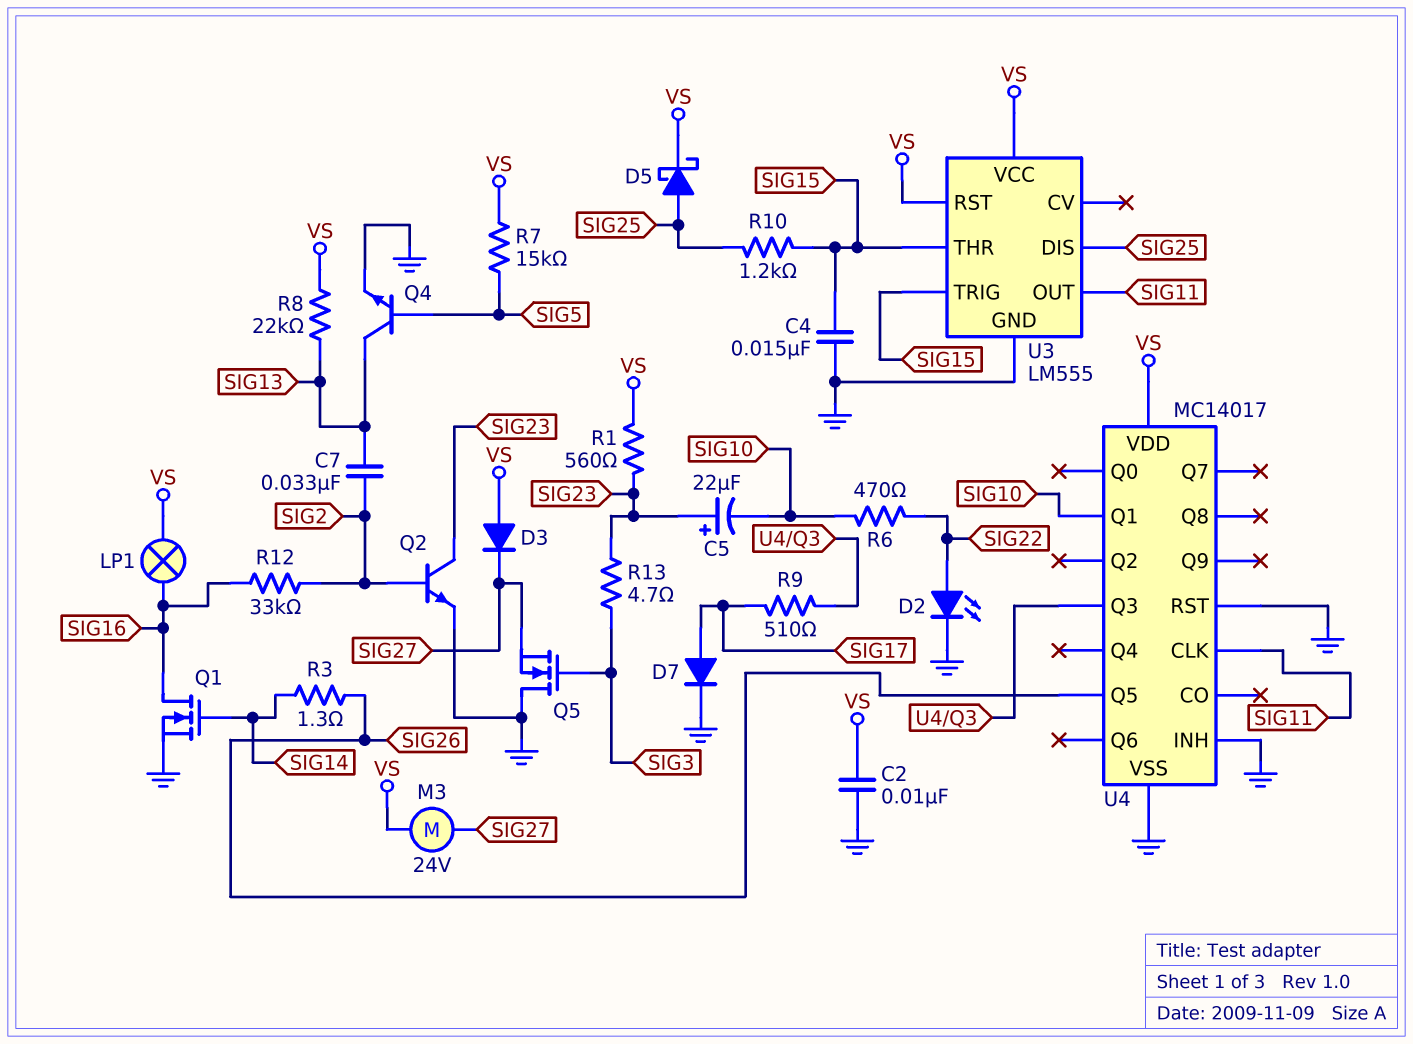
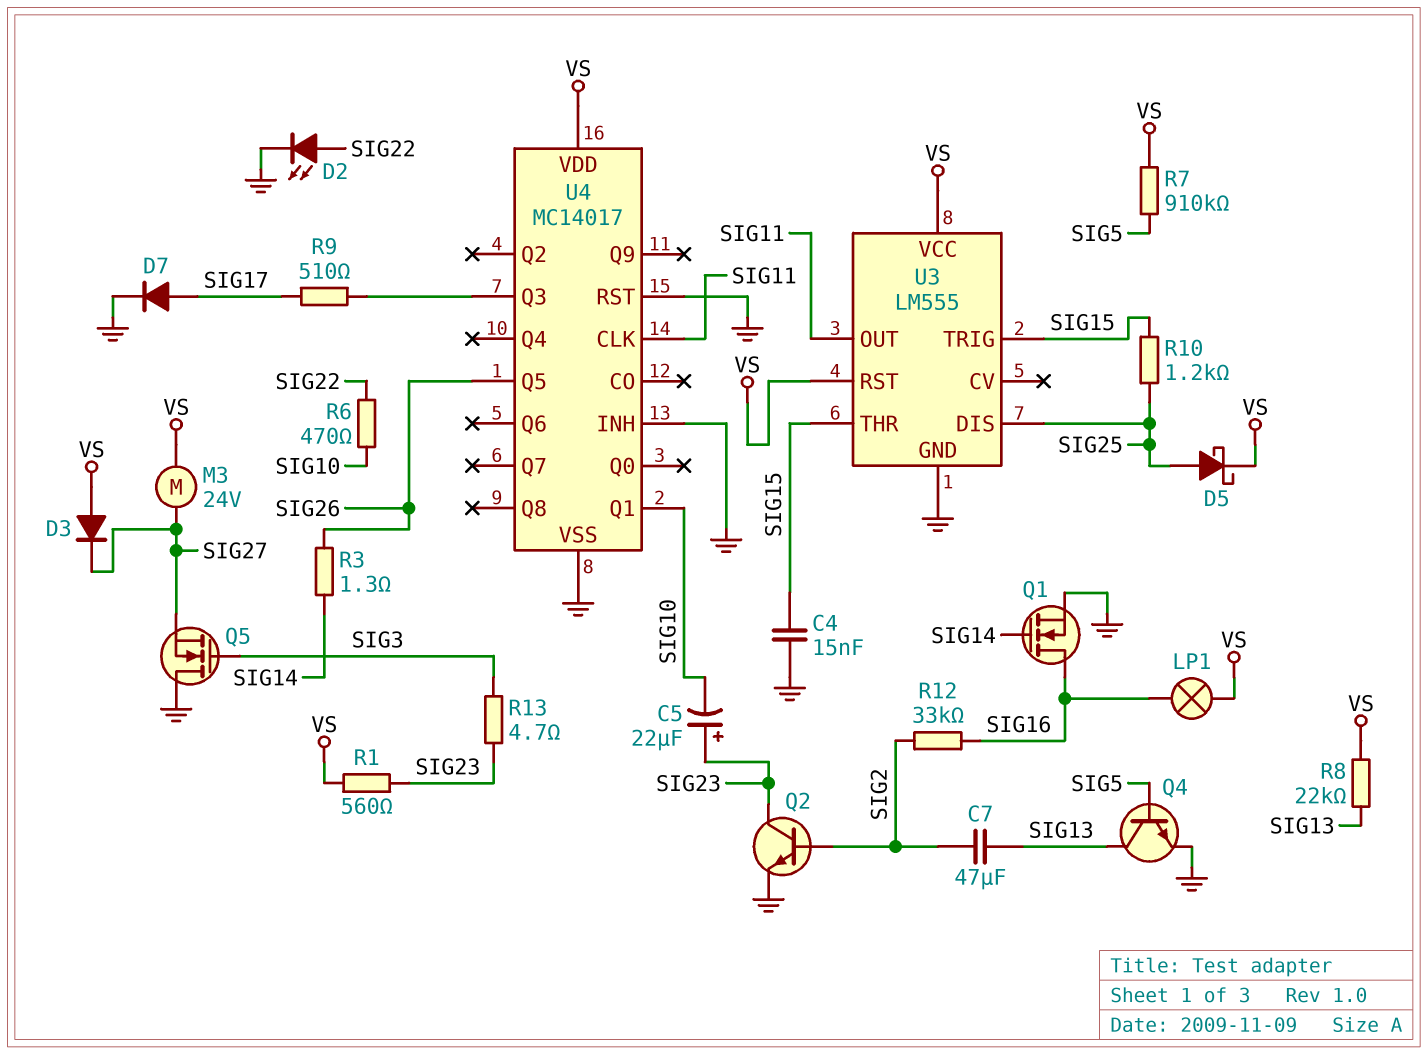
C2: 10nF (GND, VS) -> none
C7: 33nF (SIG2, SIG13) -> 47uF (SIG2, SIG13)
R7: 15k (SIG5, VS) -> 910k (SIG5, VS)

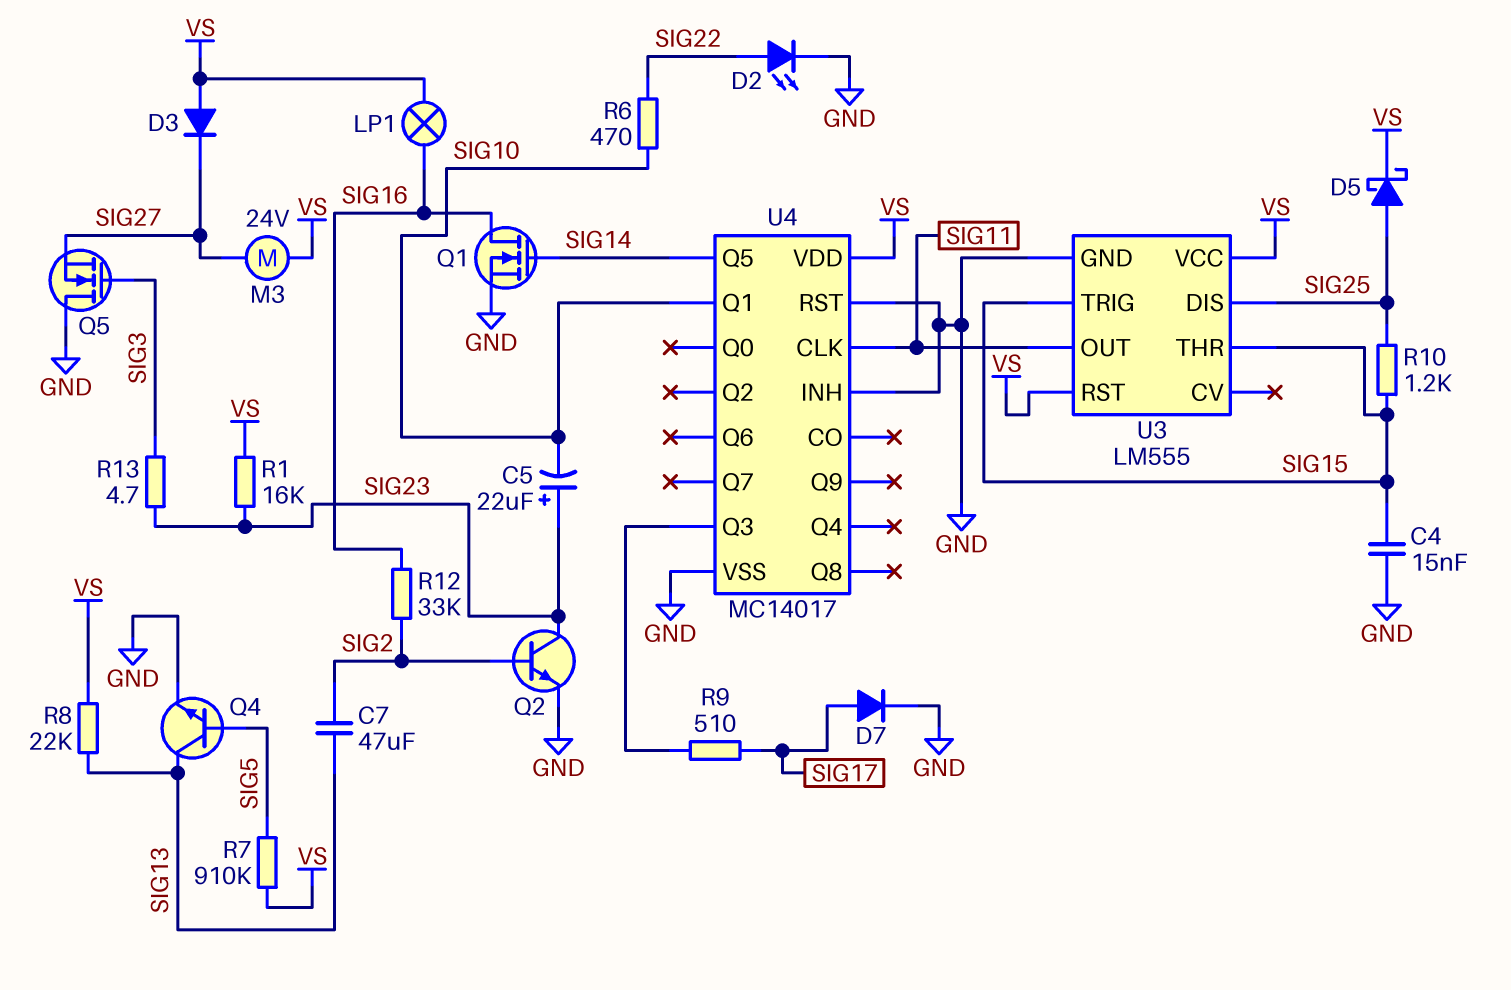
R1: 560 (SIG23, VS) -> 16k (SIG23, VS)
R3: 1.3 (SIG14, SIG26) -> none
U4 pin Q5: SIG26 -> SIG14

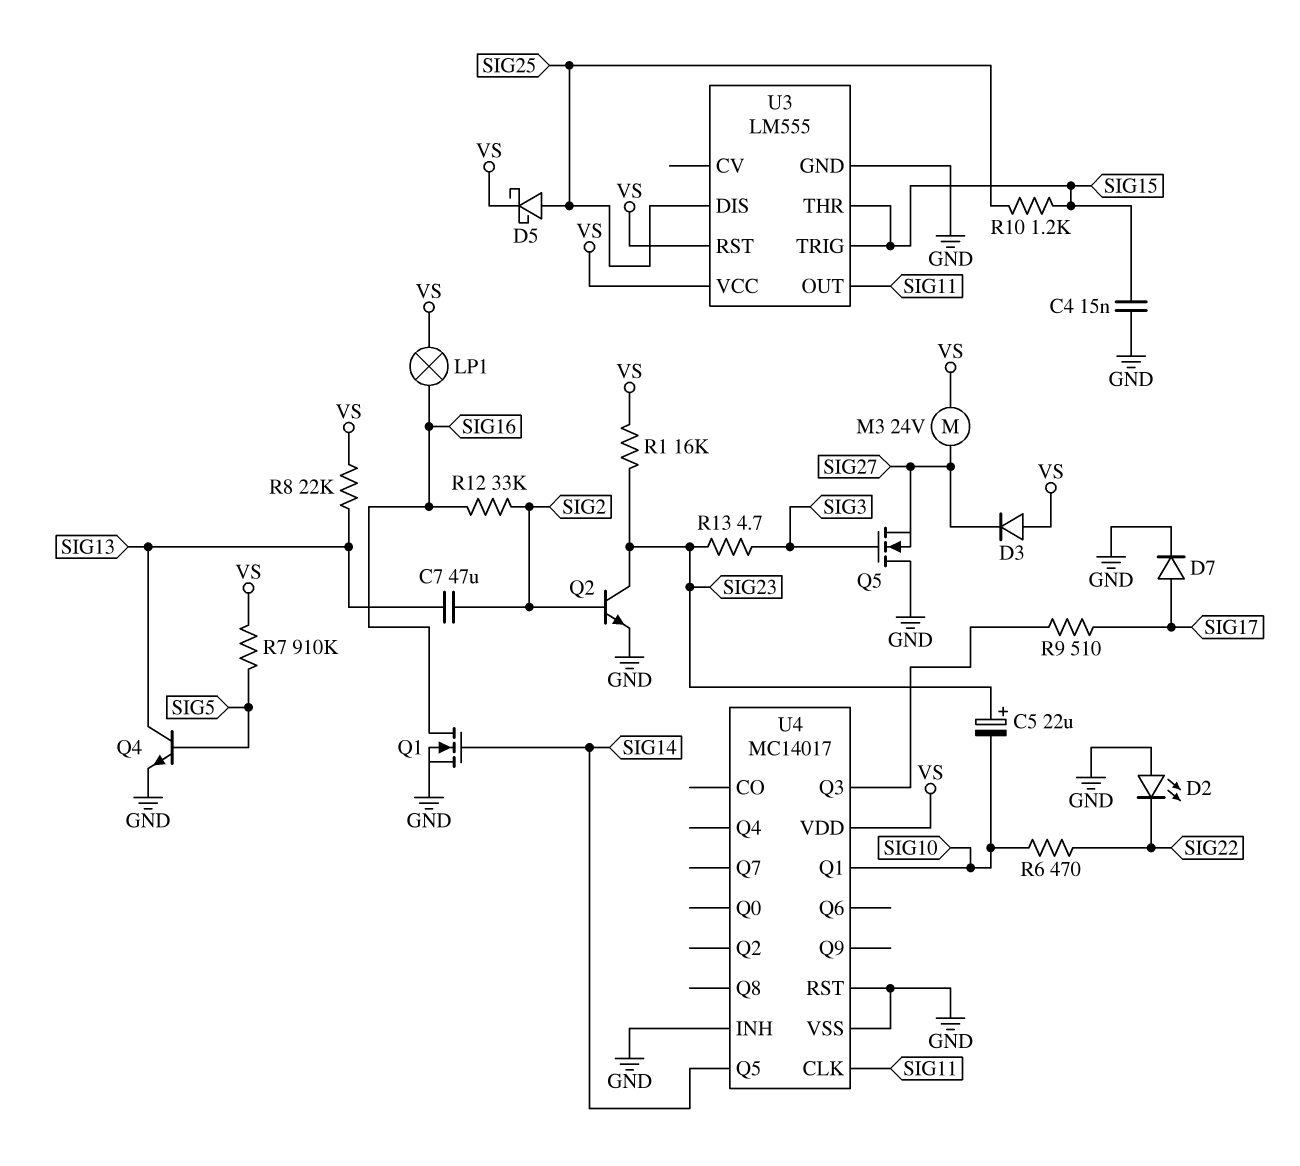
D2: LED (A SIG22, K GND) -> LED (A GND, K SIG22)

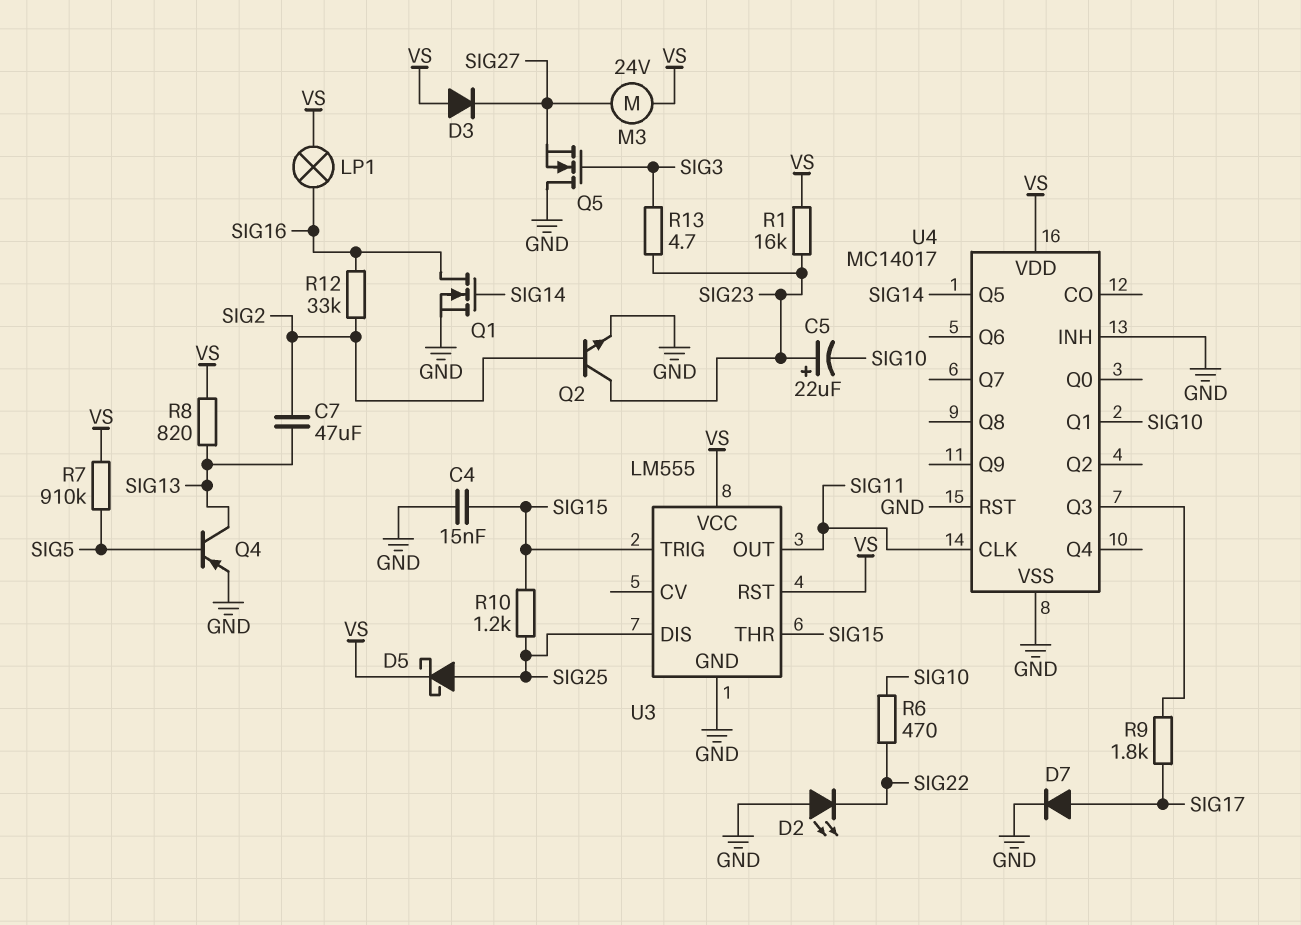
Q4: NPN (B SIG5, C SIG13, E GND) -> PNP (B SIG5, C SIG13, E GND)
R8: 22k (SIG13, VS) -> 820 (SIG13, VS)
R9: 510 (SIG17, U4/Q3) -> 1.8k (SIG17, U4/Q3)

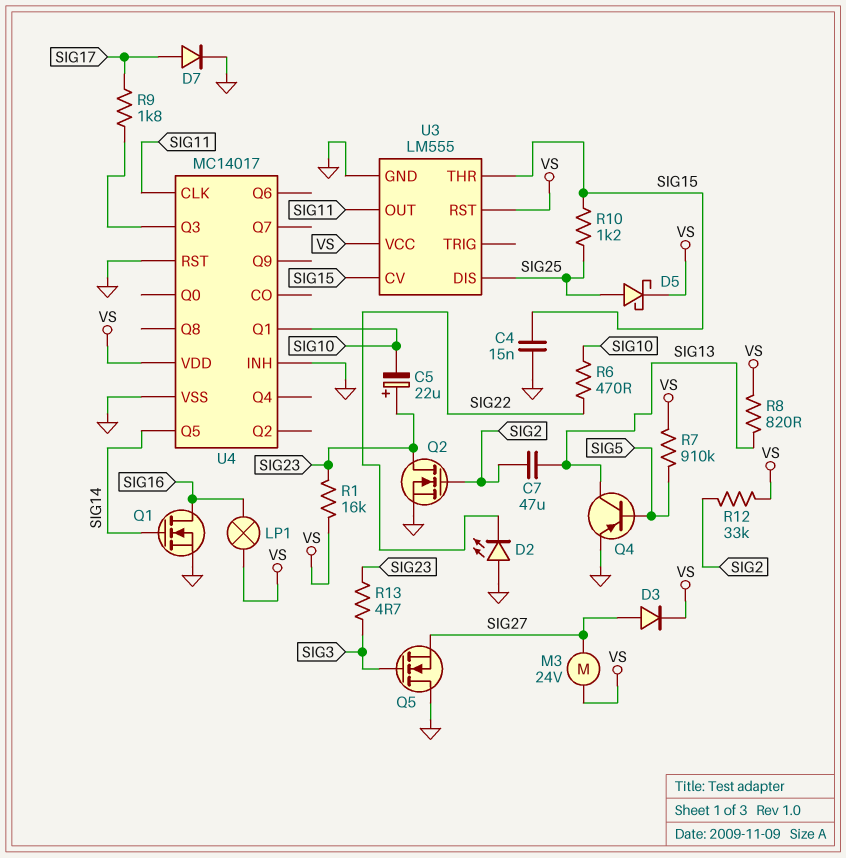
D3: diode (A VS, K SIG27) -> diode (A SIG27, K VS)
Q2: NPN (B SIG2, C SIG23, E GND) -> NMOS (G SIG2, D SIG23, S GND)
R12: 33k (SIG2, SIG16) -> 33k (SIG2, VS)
U3 pin CV: none -> SIG15
U3 pin TRIG: SIG15 -> none

